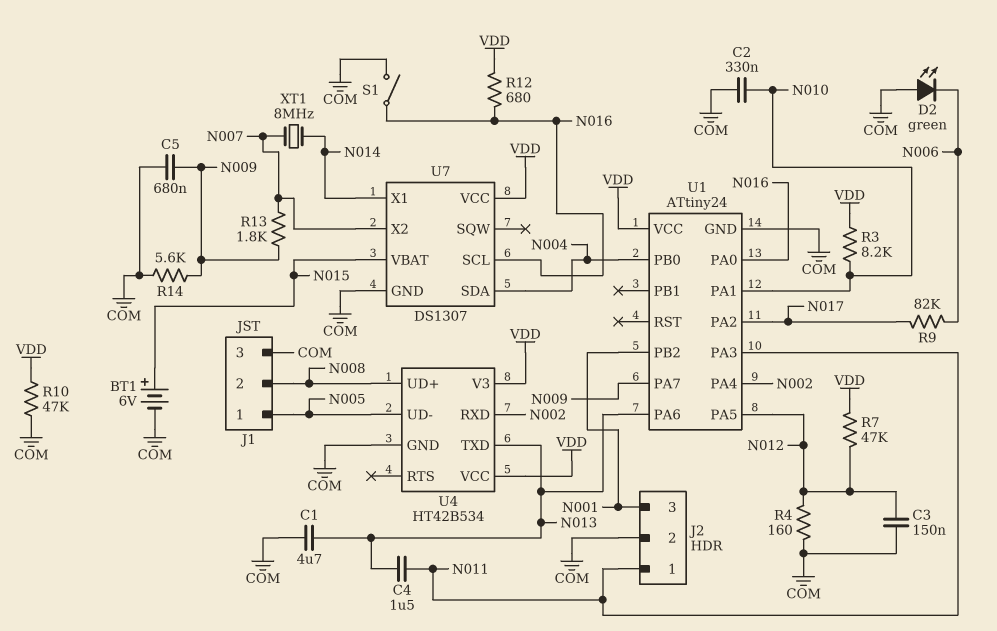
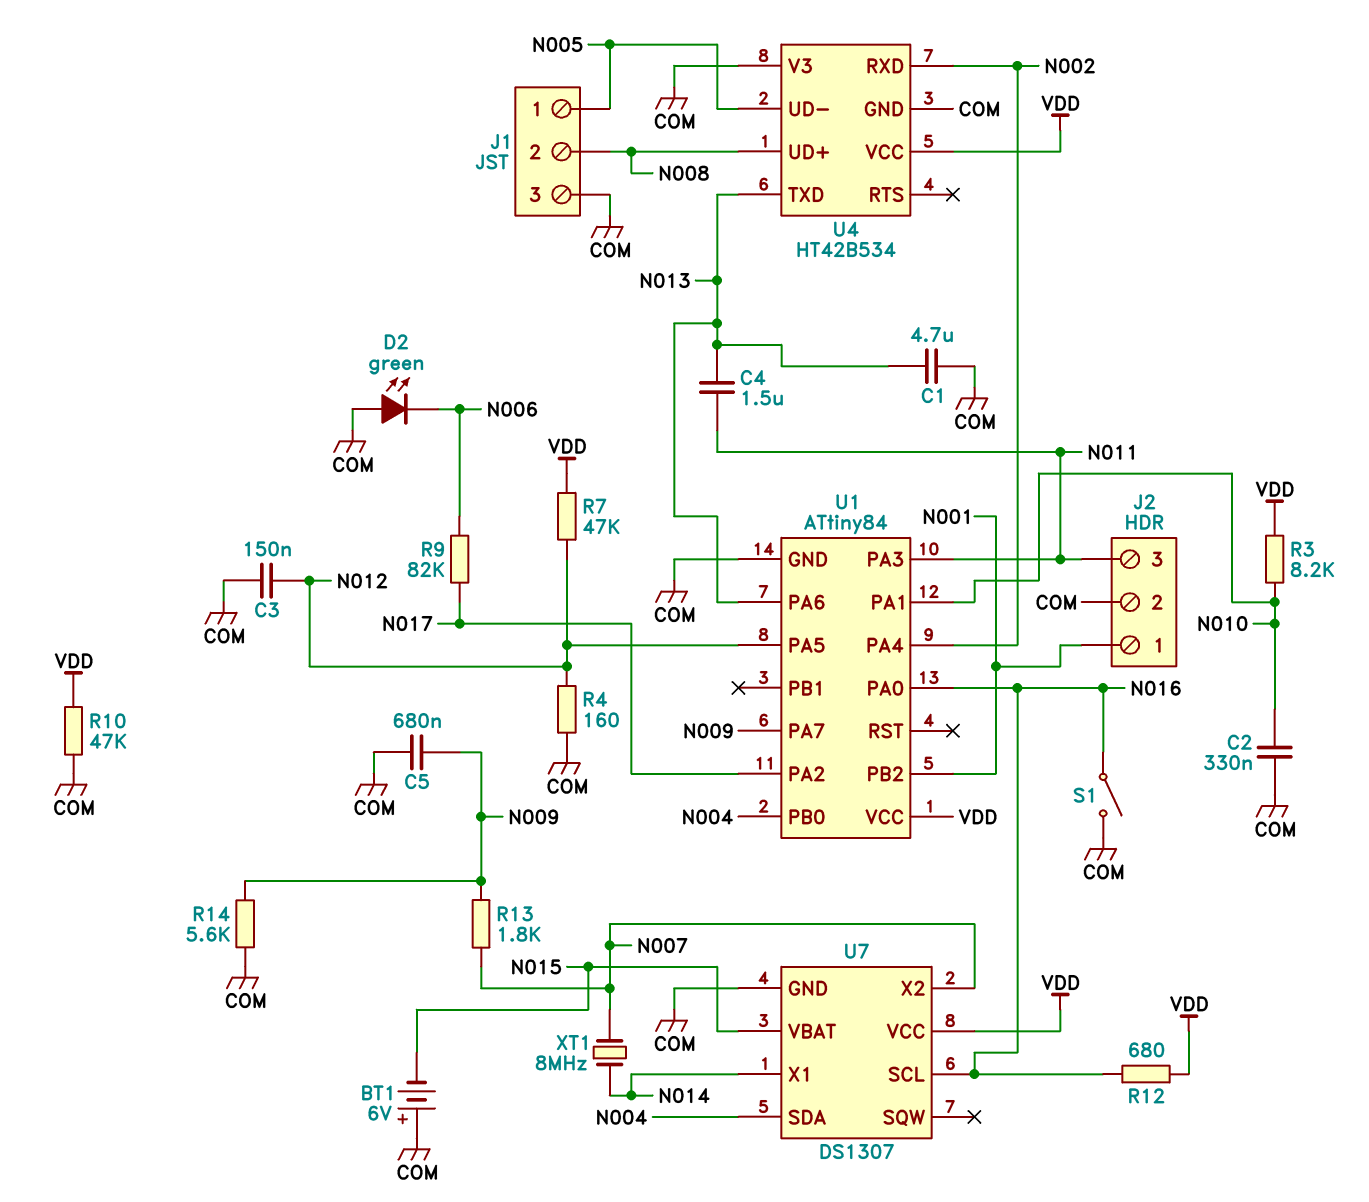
BT1: 6V (plus N015, minus COM) -> 6V (plus COM, minus N015)
J2 pin 1: N011 -> N001
J2 pin 3: N001 -> N011
U1: ATtiny24 -> ATtiny84
U4 pin V3: VDD -> COM

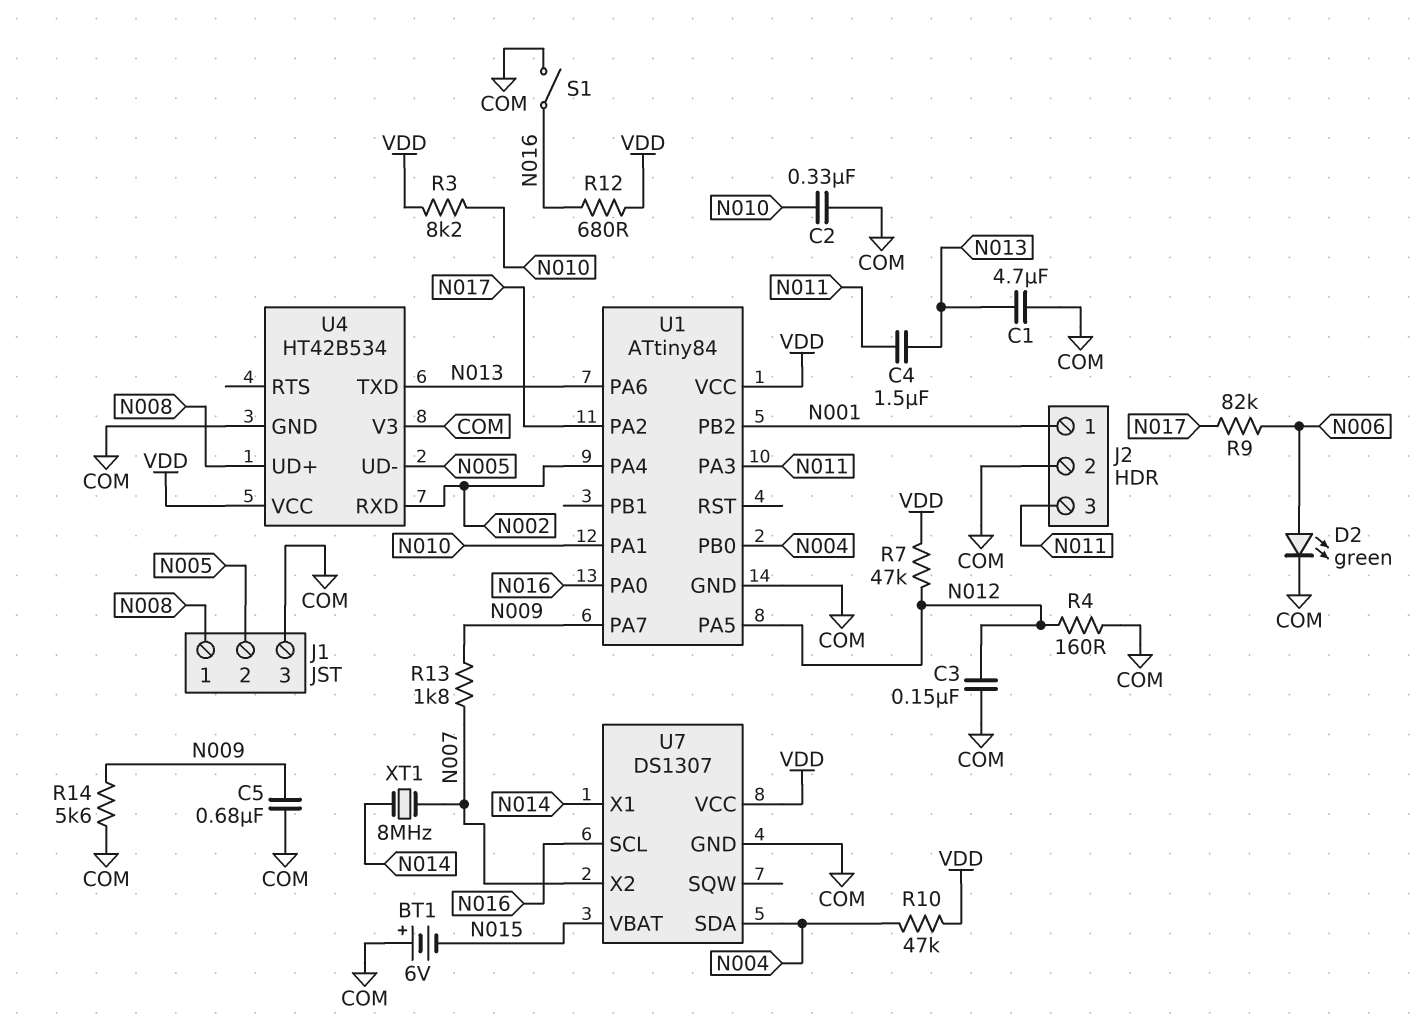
D2: LED green (A COM, K N006) -> LED green (A N006, K COM)
J1 pin 1: N005 -> N008
J1 pin 2: N008 -> N005
R10: 47k (COM, VDD) -> 47k (N004, VDD)

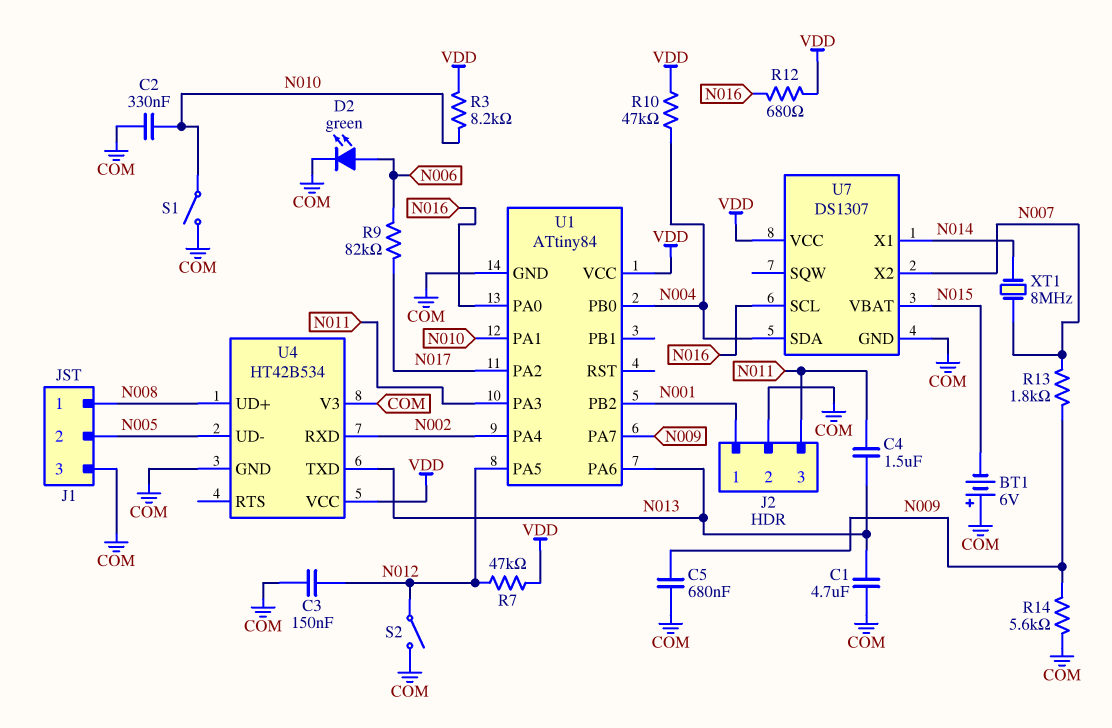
R4: 160 (COM, N012) -> none
S1: switch (COM, N016) -> switch (COM, N010)
S2: none -> switch (COM, N012)

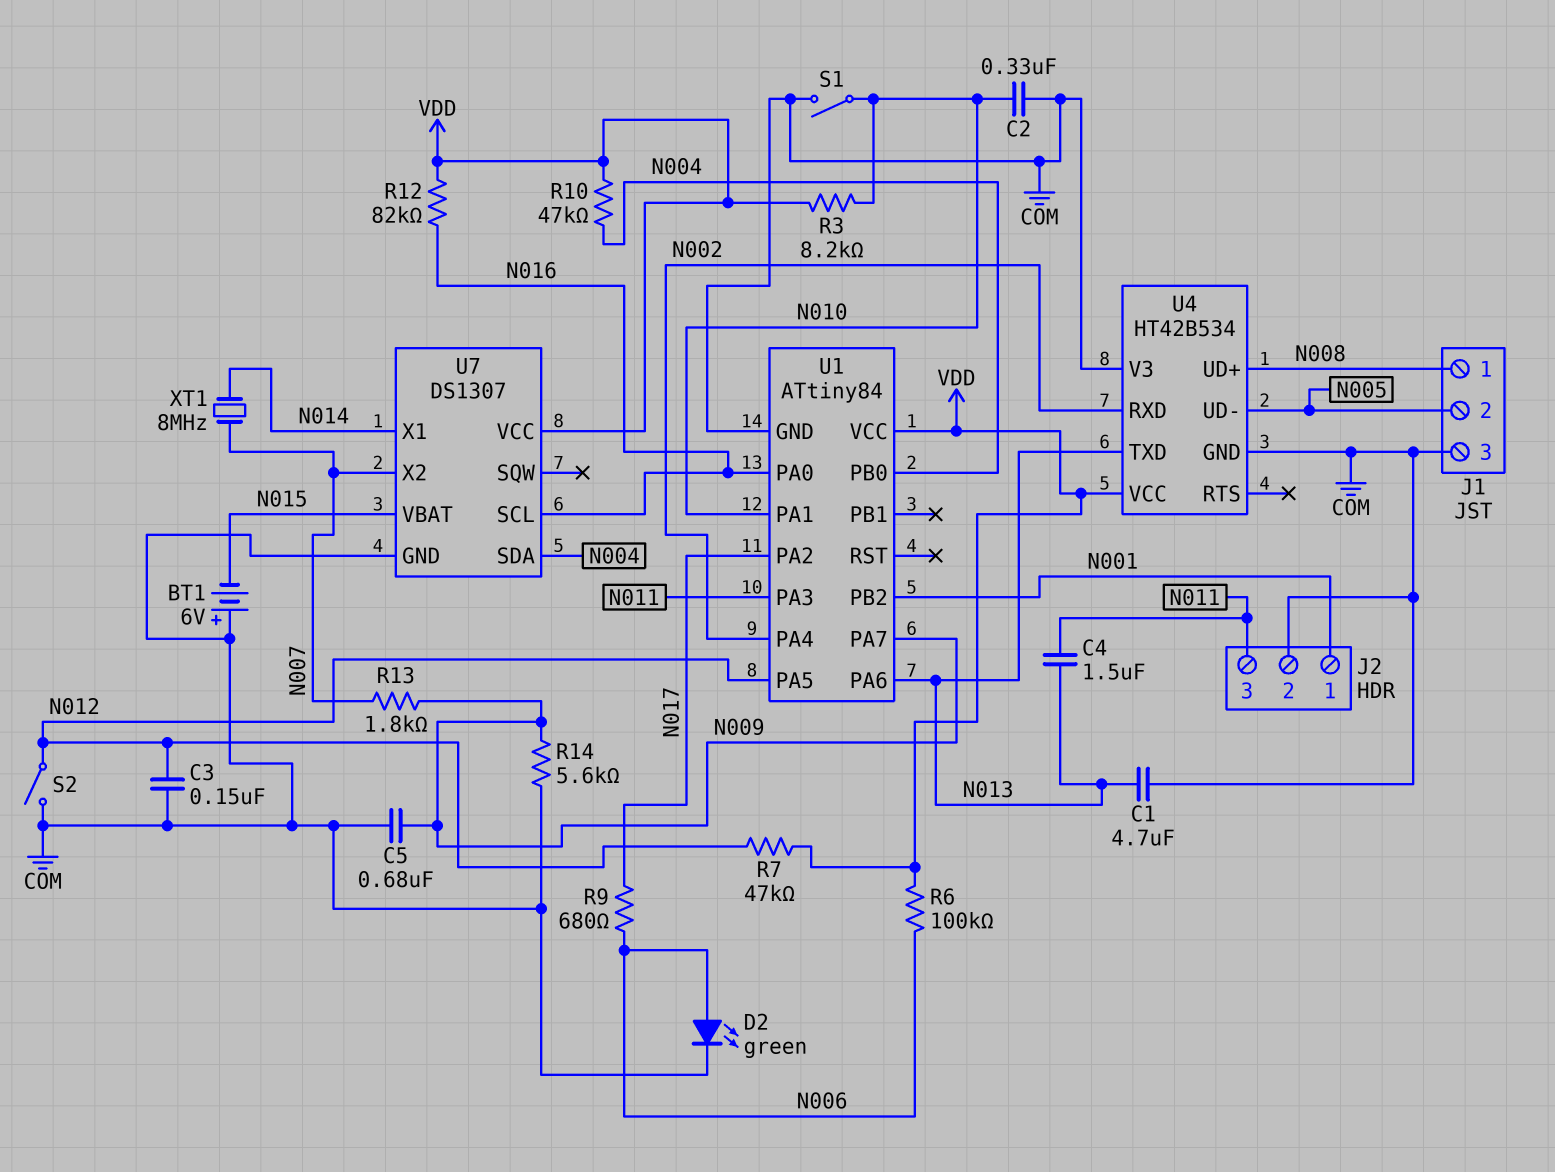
R6: none -> 100k (N006, VDD)
R9: 82k (N006, N017) -> 680 (N006, N017)
R12: 680 (N016, VDD) -> 82k (N016, VDD)

